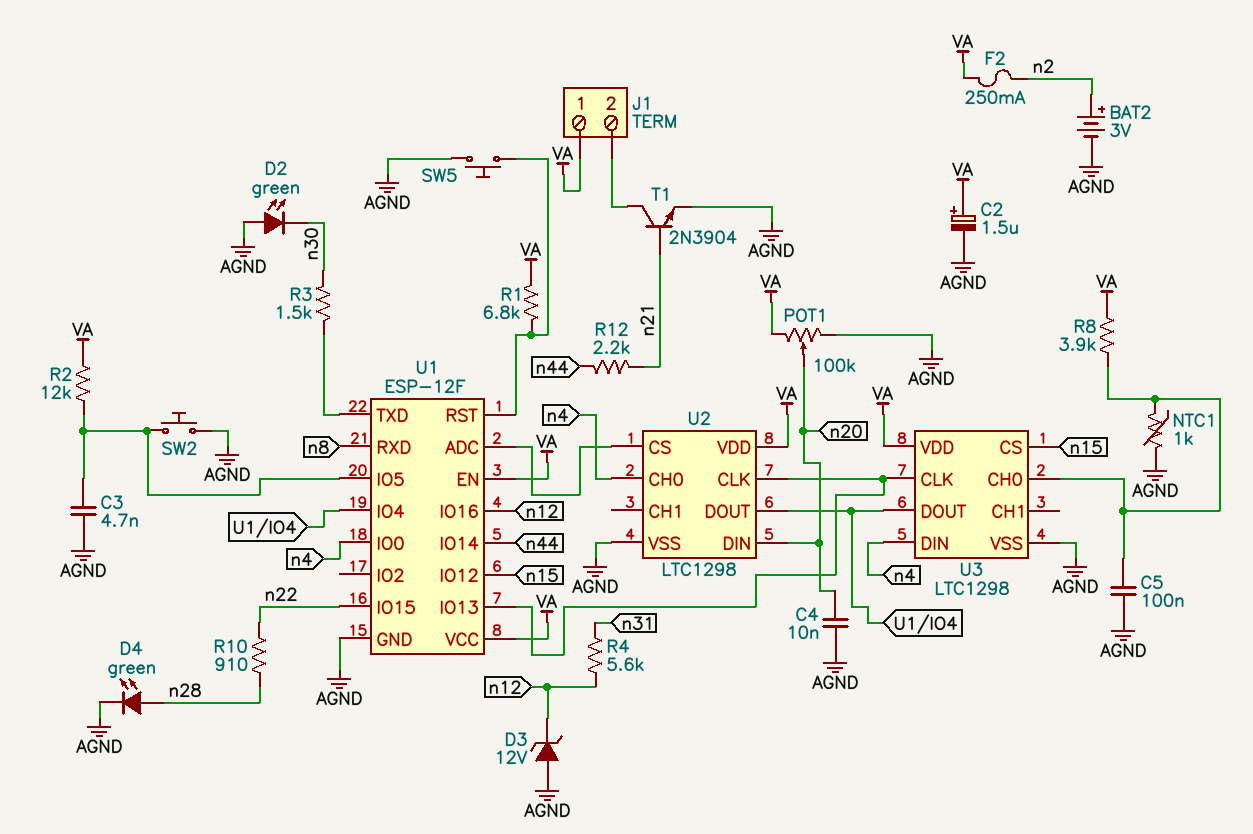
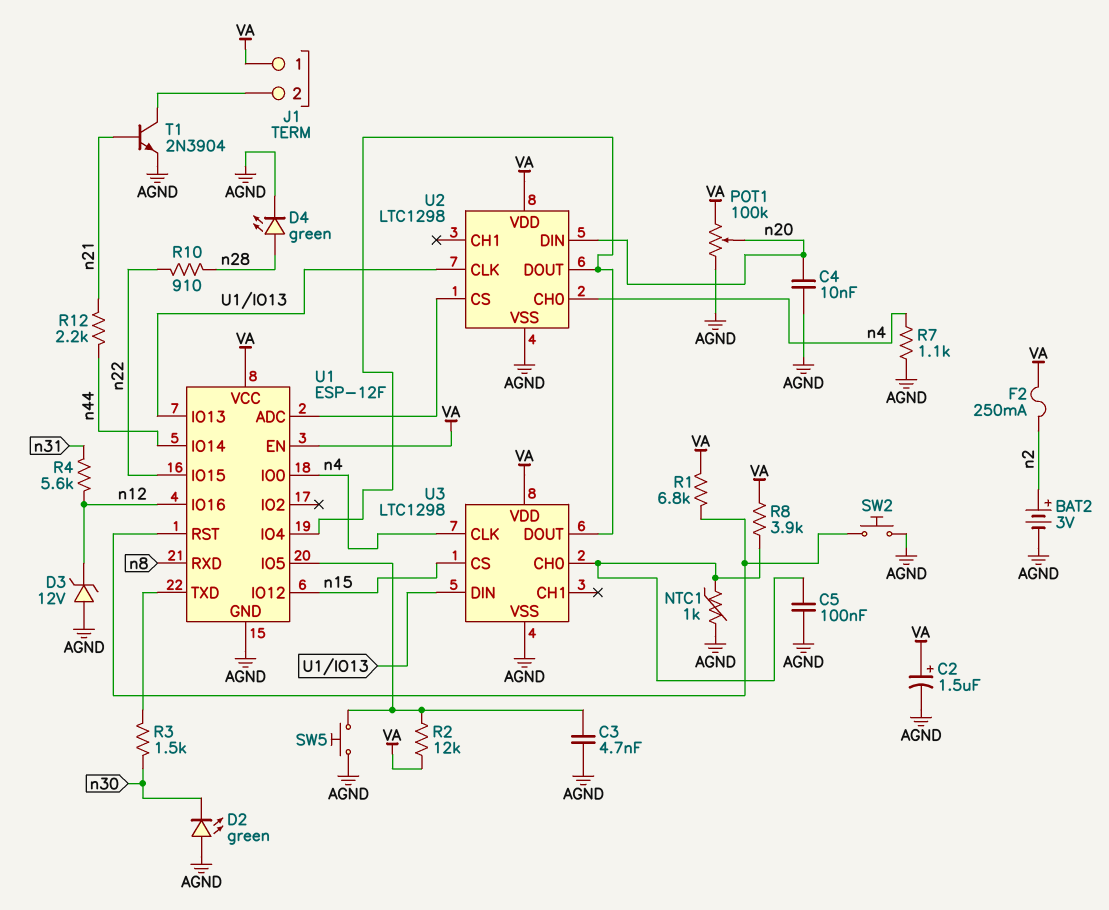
R7: none -> 1.1k (AGND, n4)
SW2: button (AGND, U1/IO5) -> button (AGND, U1/RST)
SW5: button (AGND, U1/RST) -> button (AGND, U1/IO5)
U3 pin CLK: U1/IO13 -> n4
U3 pin DIN: n4 -> U1/IO13

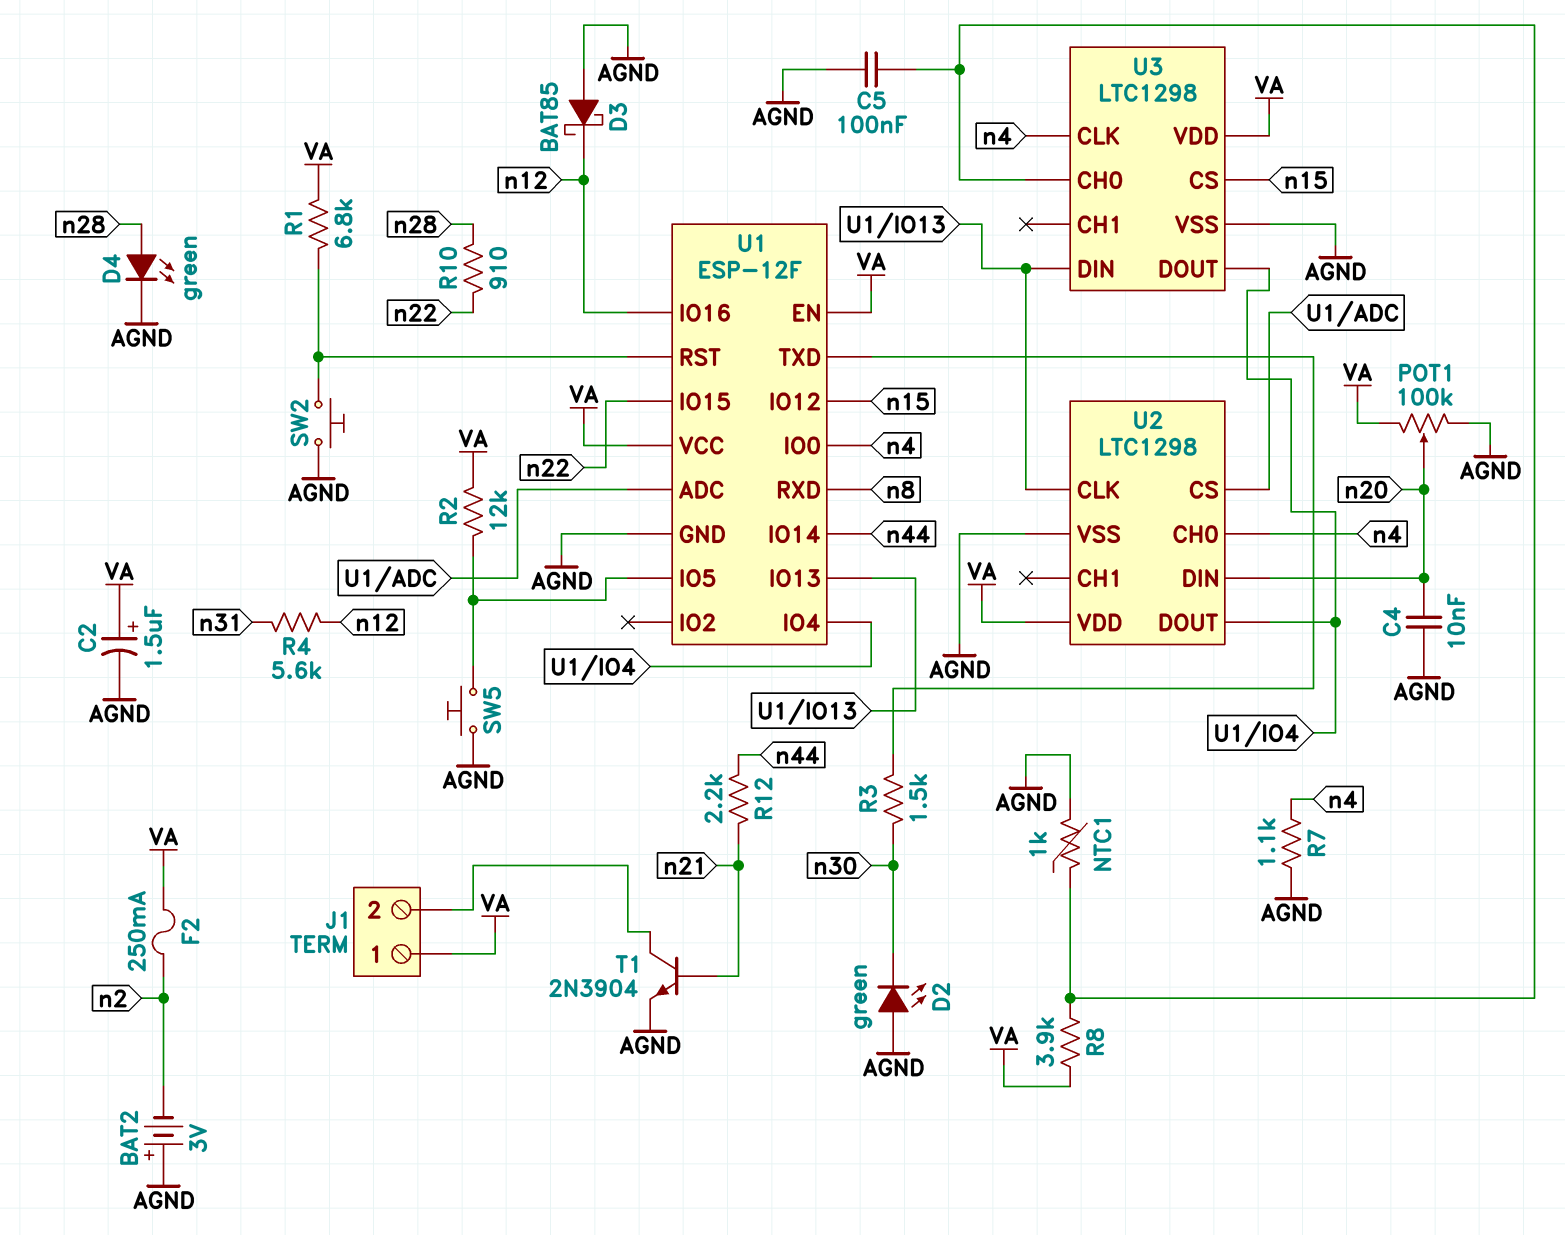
BAT2: 3V (plus n2, minus AGND) -> 3V (plus AGND, minus n2)
C3: 4.7nF (AGND, U1/IO5) -> none
D3: zener 12V (A AGND, K n12) -> schottky BAT85 (A AGND, K n12)

